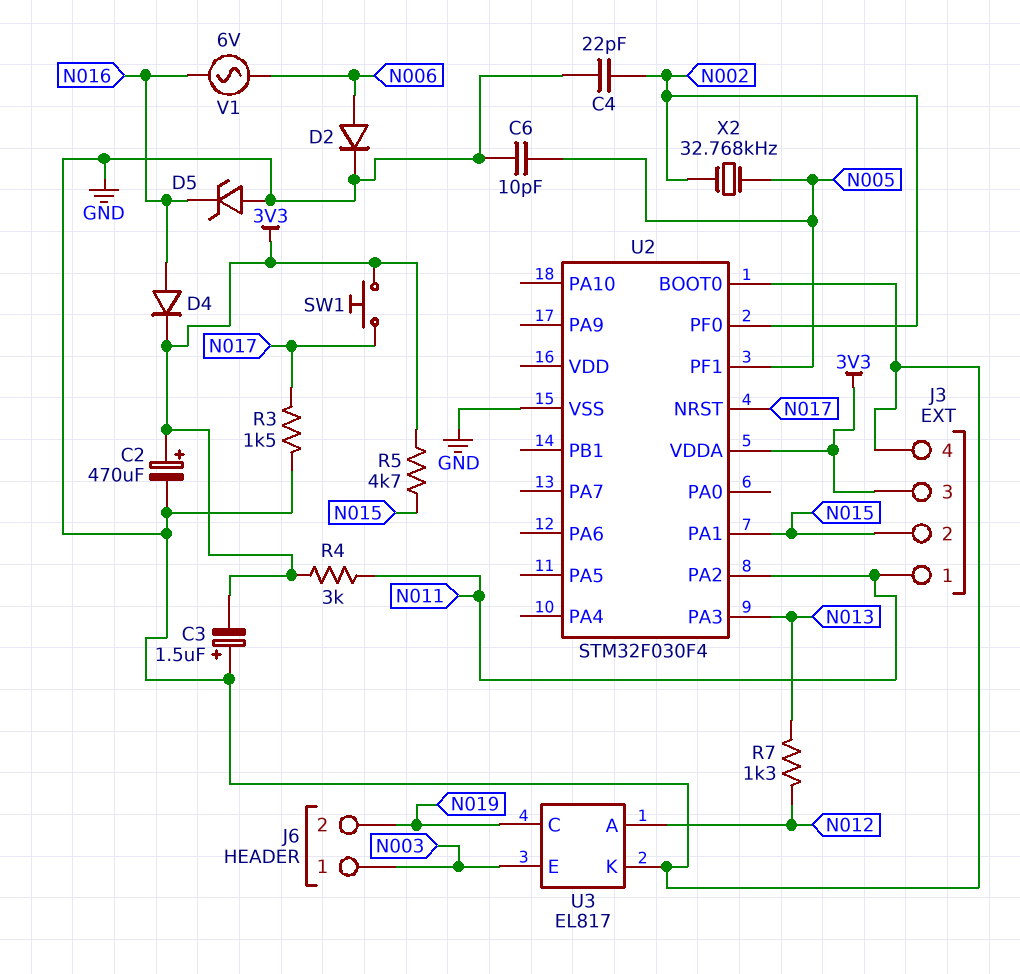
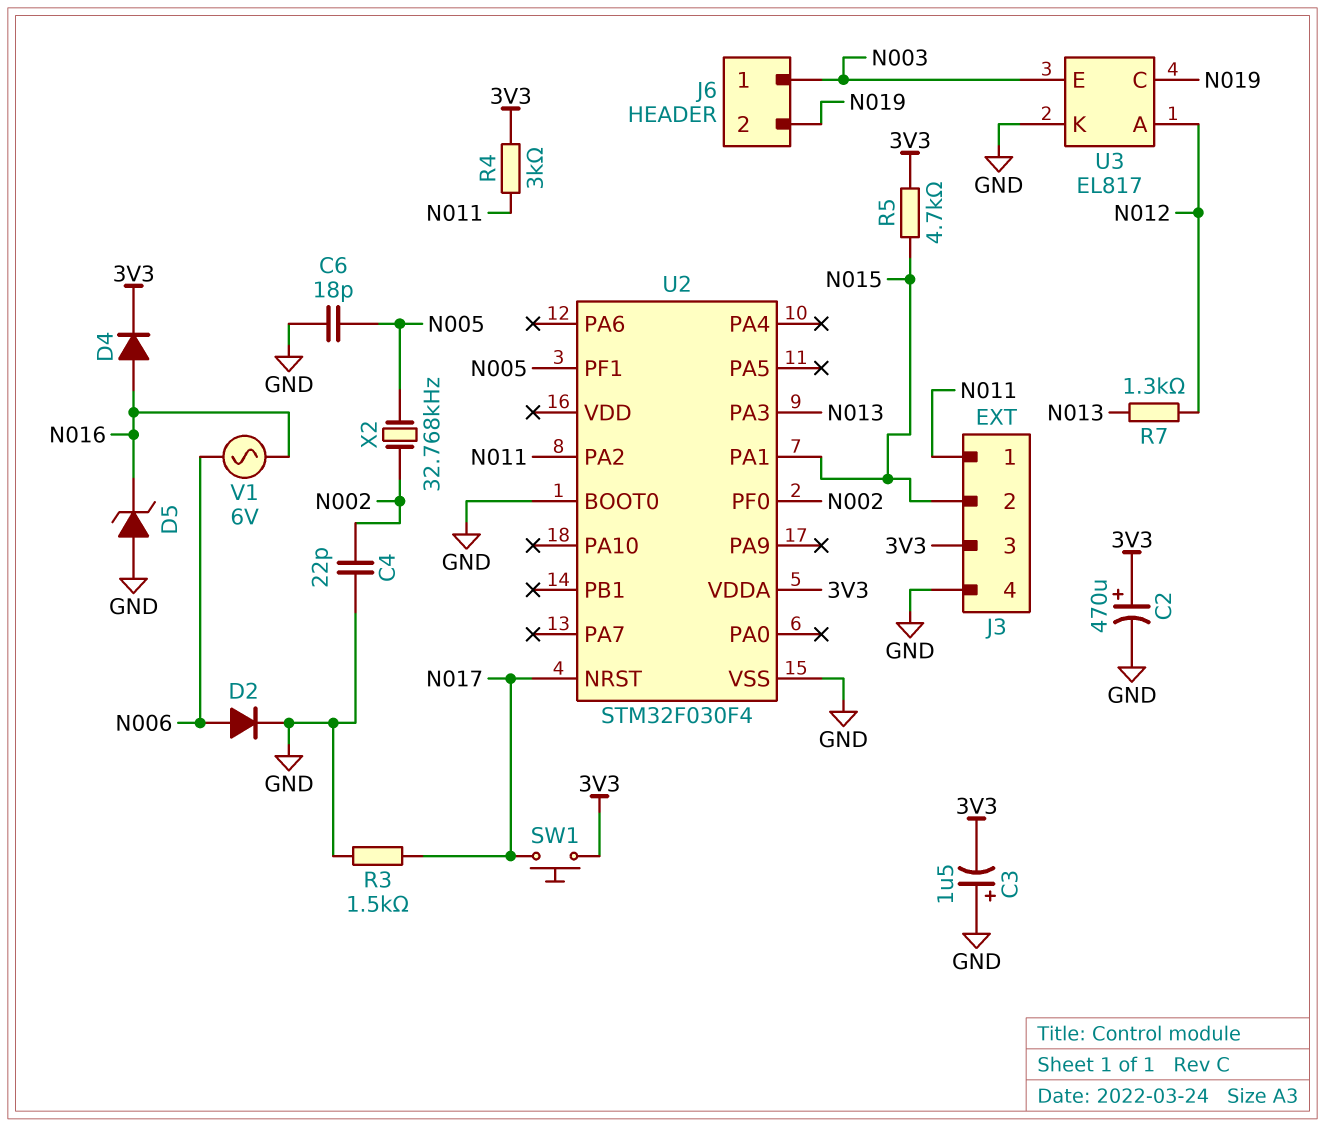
C6: 10pF (GND, N005) -> 18pF (GND, N005)

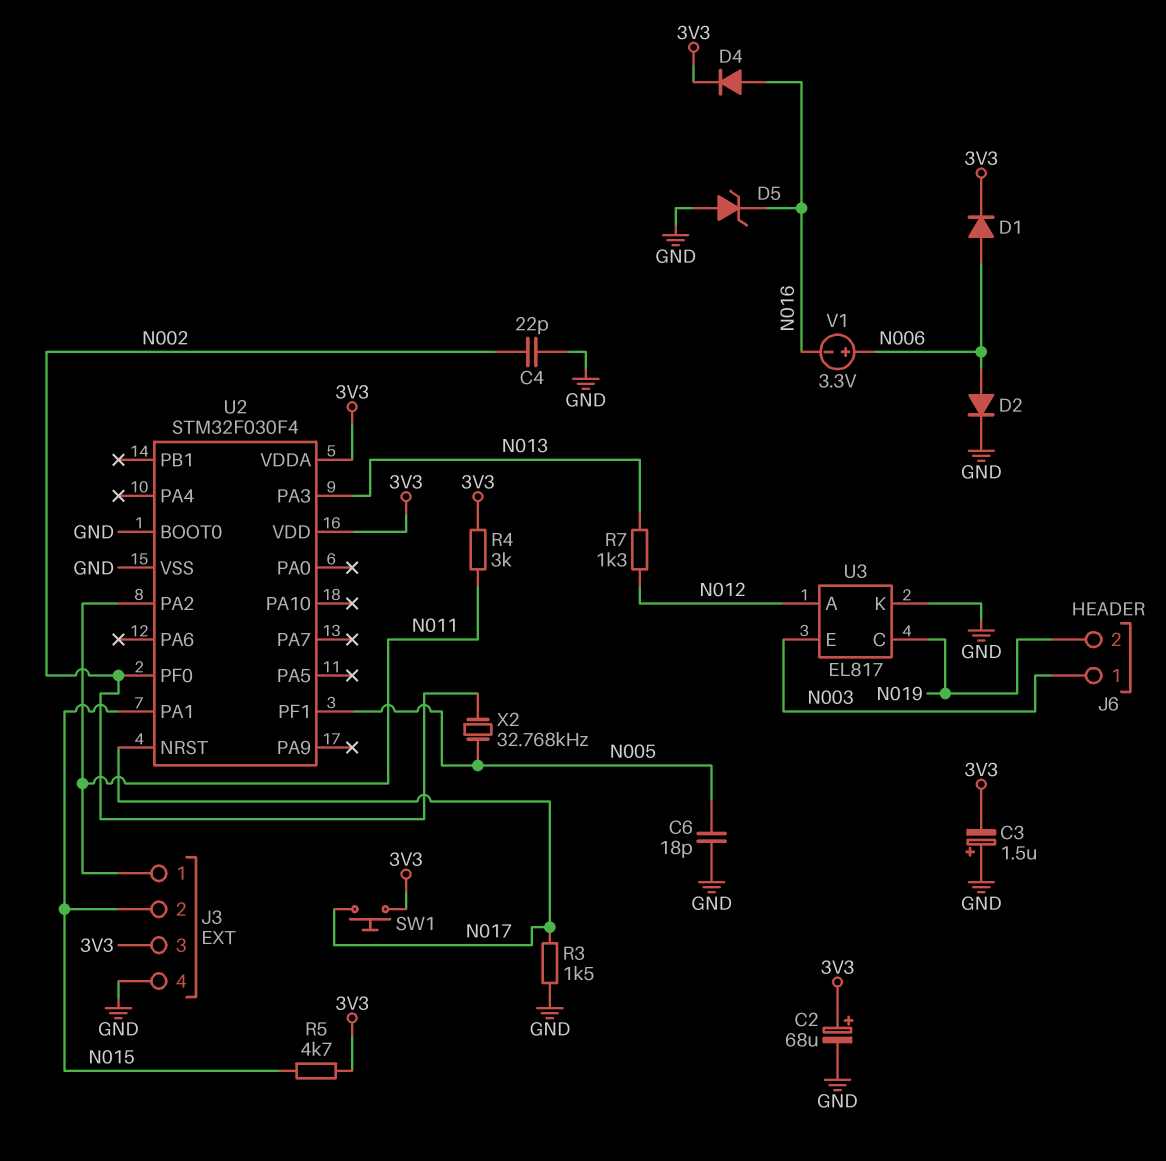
C2: 470uF (plus 3V3, minus GND) -> 68uF (plus 3V3, minus GND)
D1: none -> diode (A N006, K 3V3)
U2 pin VDD: none -> 3V3
V1: AC 6V (N006, N016) -> 3.3V (plus N006, minus N016)

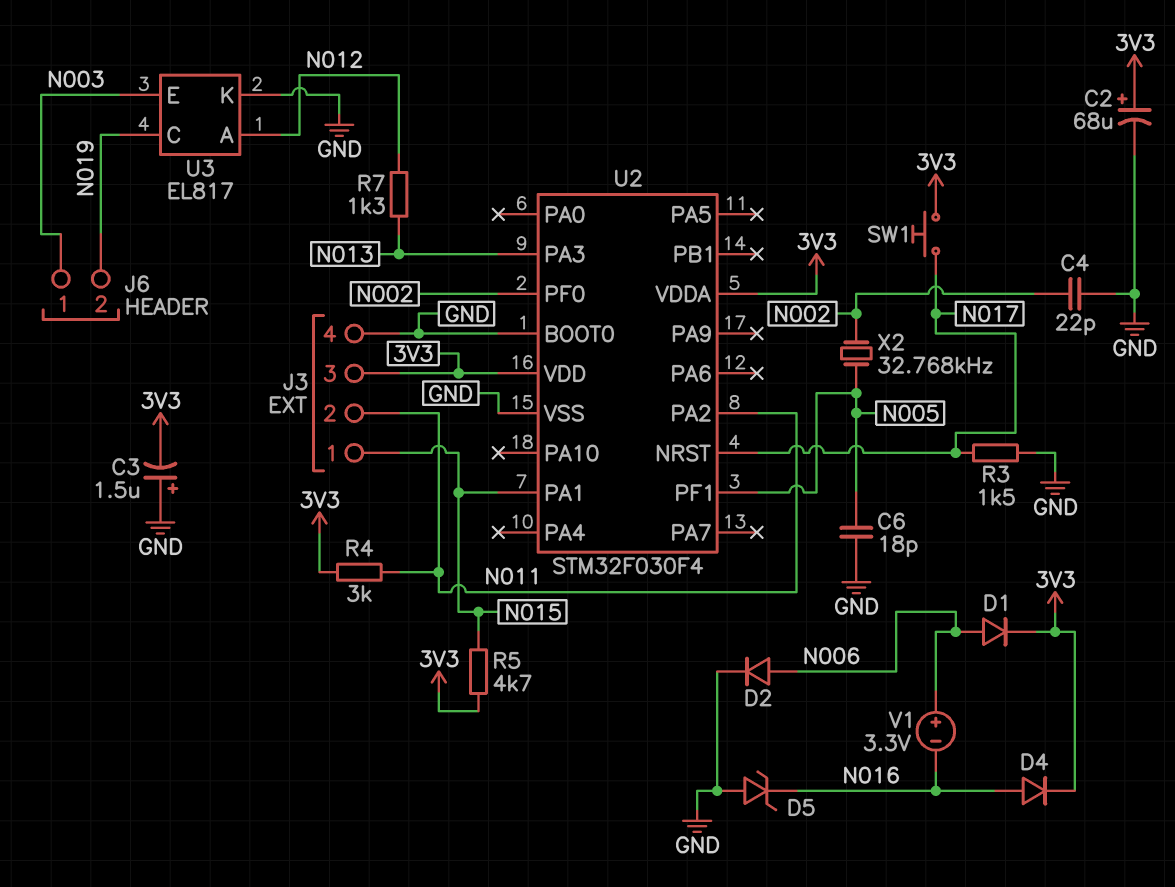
J3 pin 1: N011 -> N015
J3 pin 2: N015 -> N011

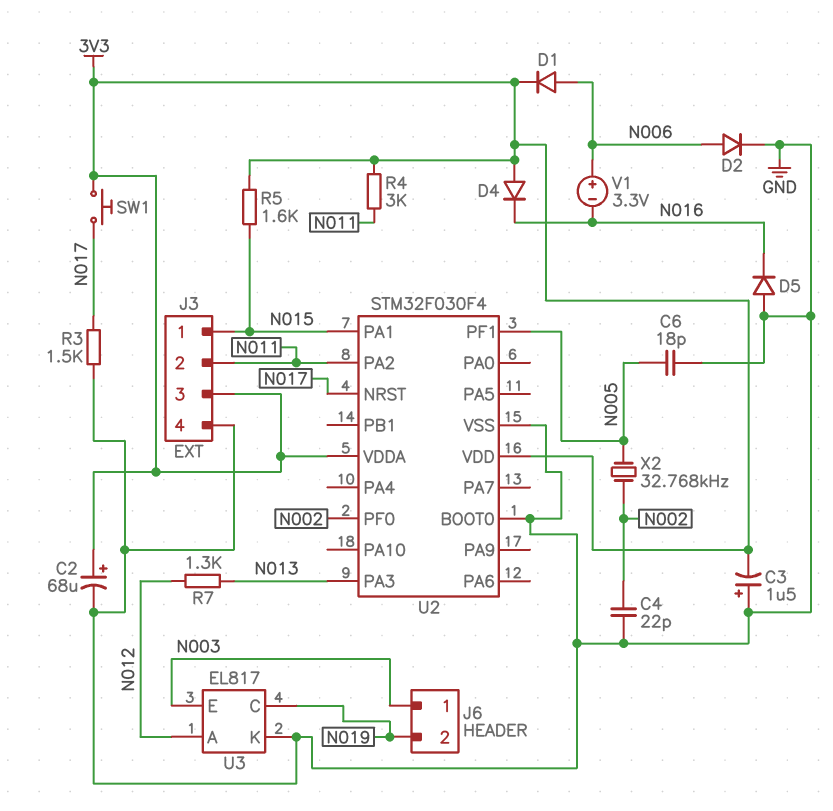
D4: diode (A N016, K 3V3) -> diode (A 3V3, K N016)
D5: zener (A GND, K N016) -> diode (A GND, K N016)
R5: 4.7k (3V3, N015) -> 1.6k (3V3, N015)

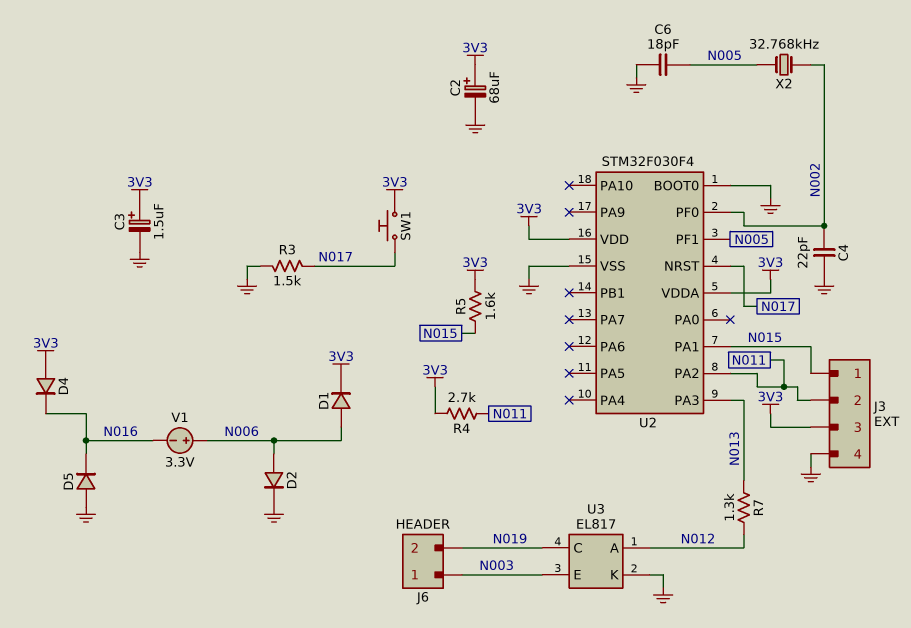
C3: 1.5uF (plus GND, minus 3V3) -> 1.5uF (plus 3V3, minus GND)
R4: 3k (3V3, N011) -> 2.7k (3V3, N011)

